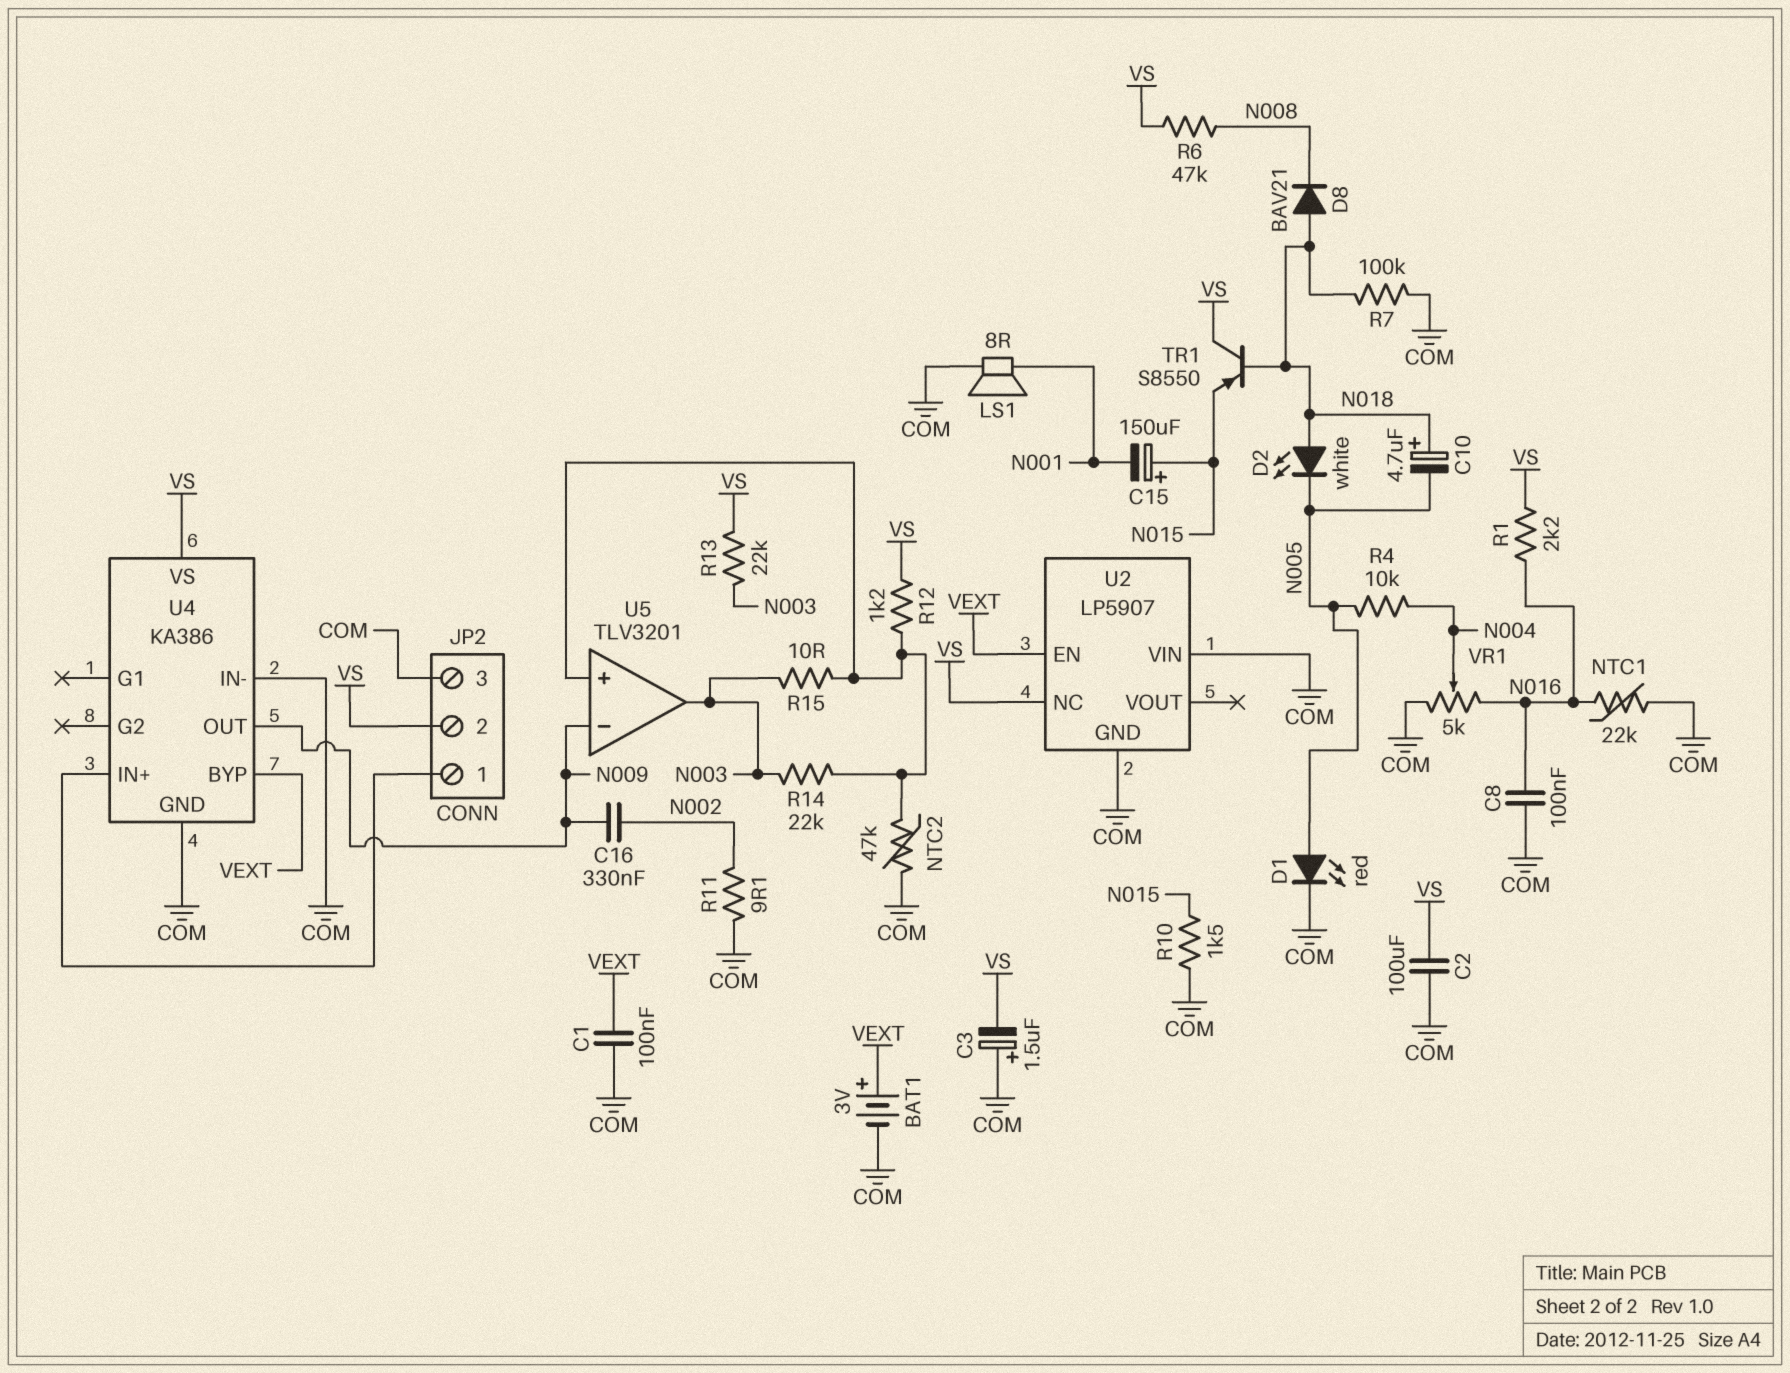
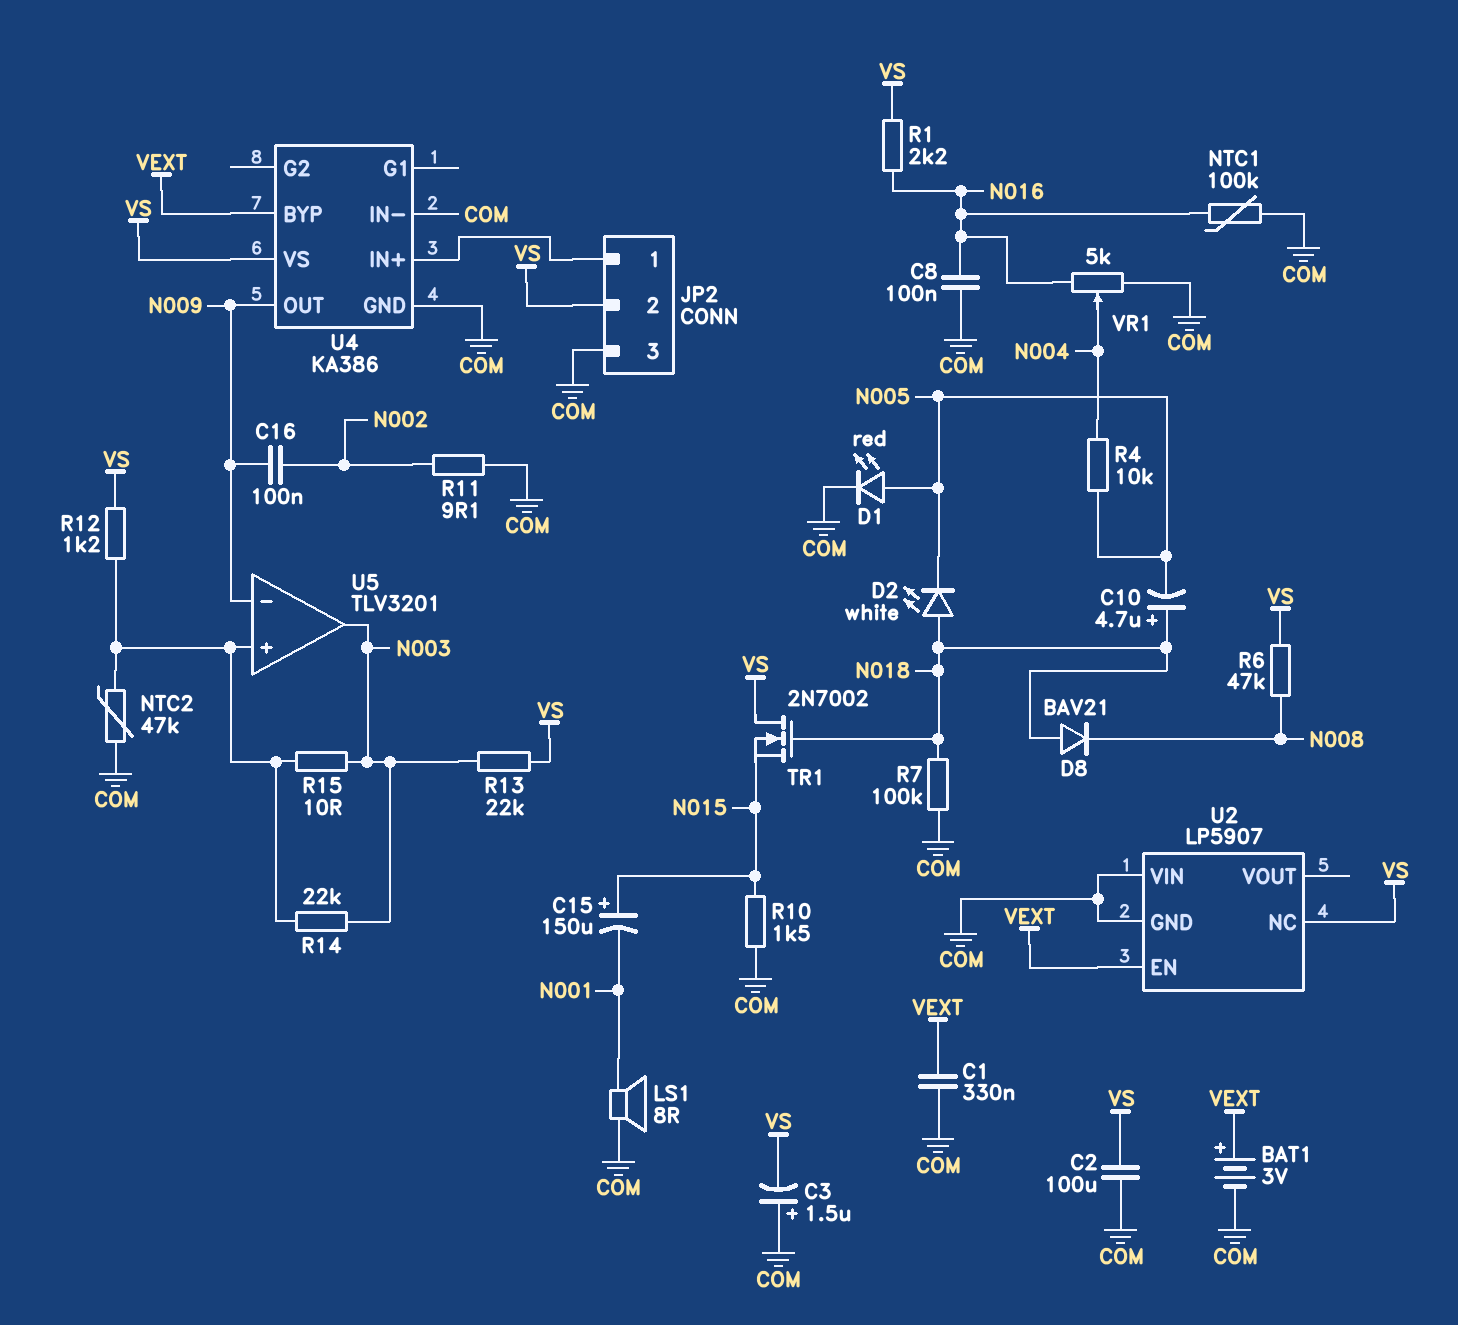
C1: 100nF (COM, VEXT) -> 330nF (COM, VEXT)
C16: 330nF (N002, N009) -> 100nF (N002, N009)
NTC1: 22k (COM, N016) -> 100k (COM, N016)
TR1: PNP S8550 (B N018, C VS, E N015) -> NMOS 2N7002 (G N018, D VS, S N015)

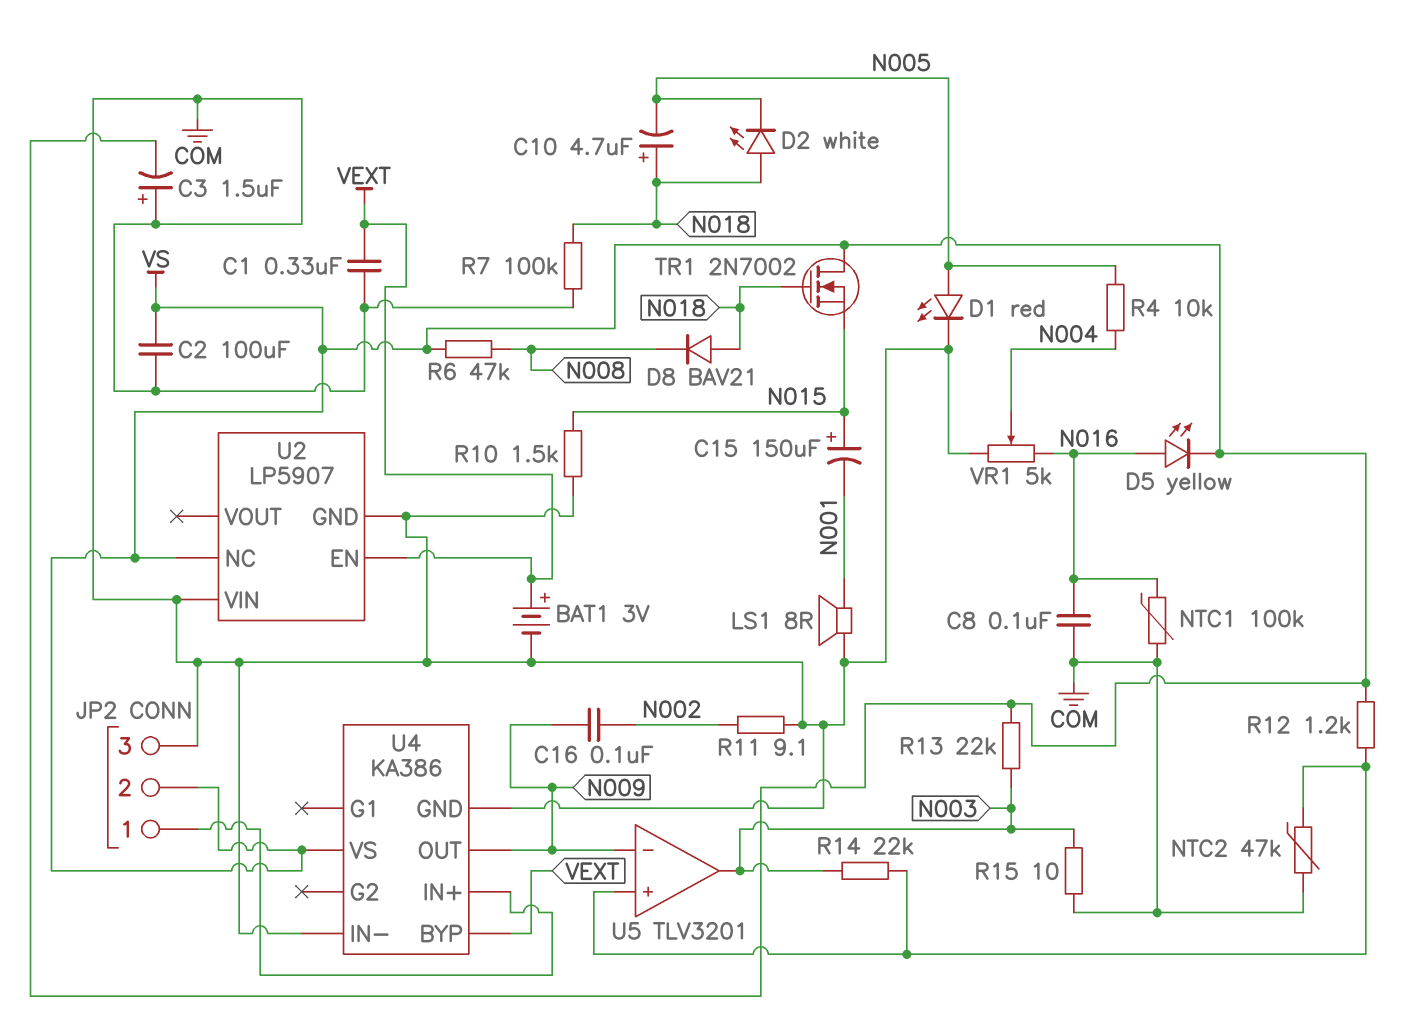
D5: none -> LED yellow (A N016, K VS)
R1: 2.2k (N016, VS) -> none
R15: 10 (N003, U5/in+) -> 10 (COM, N003)

